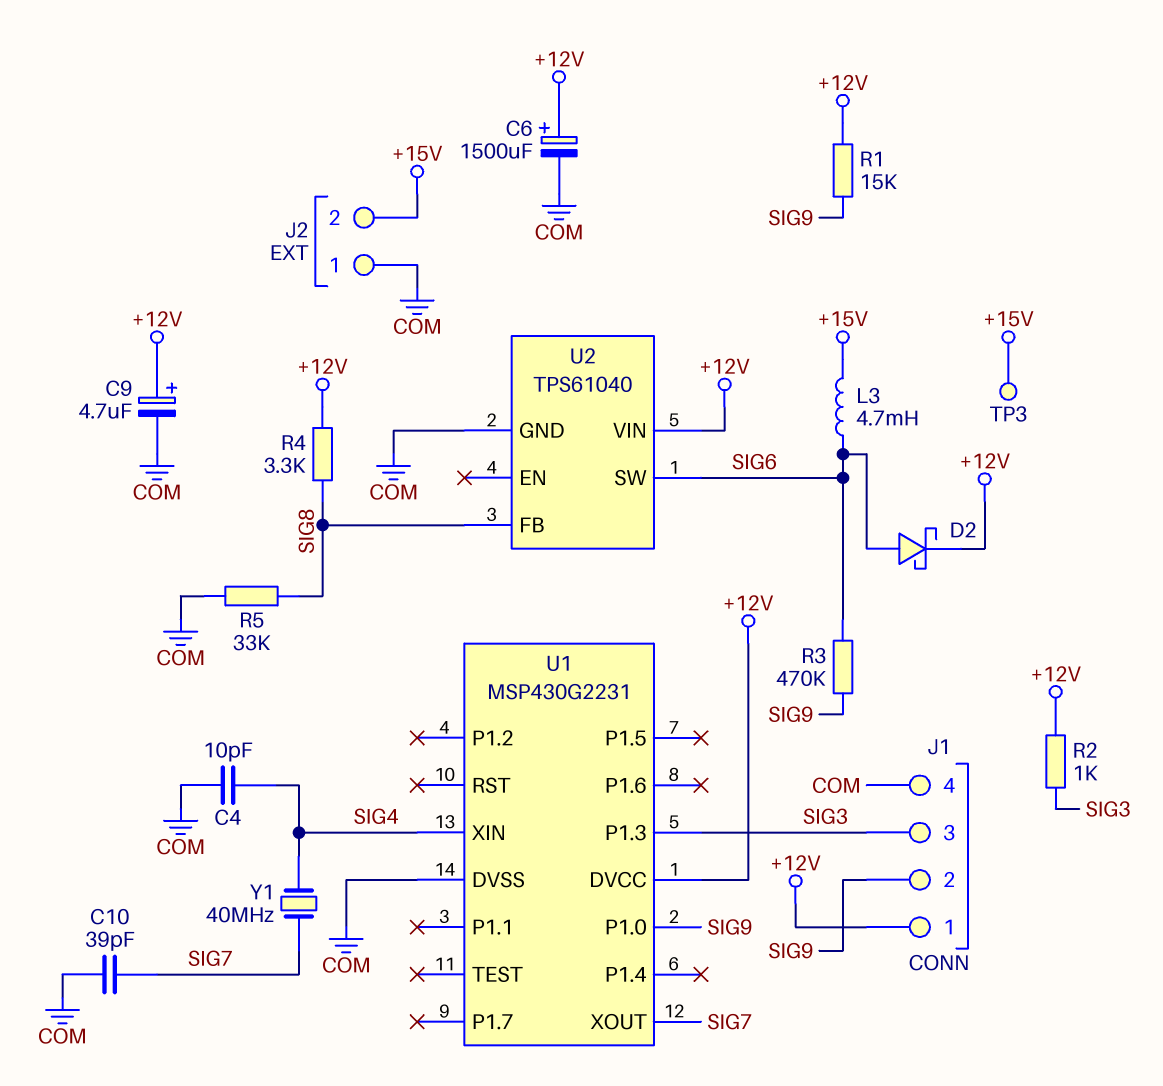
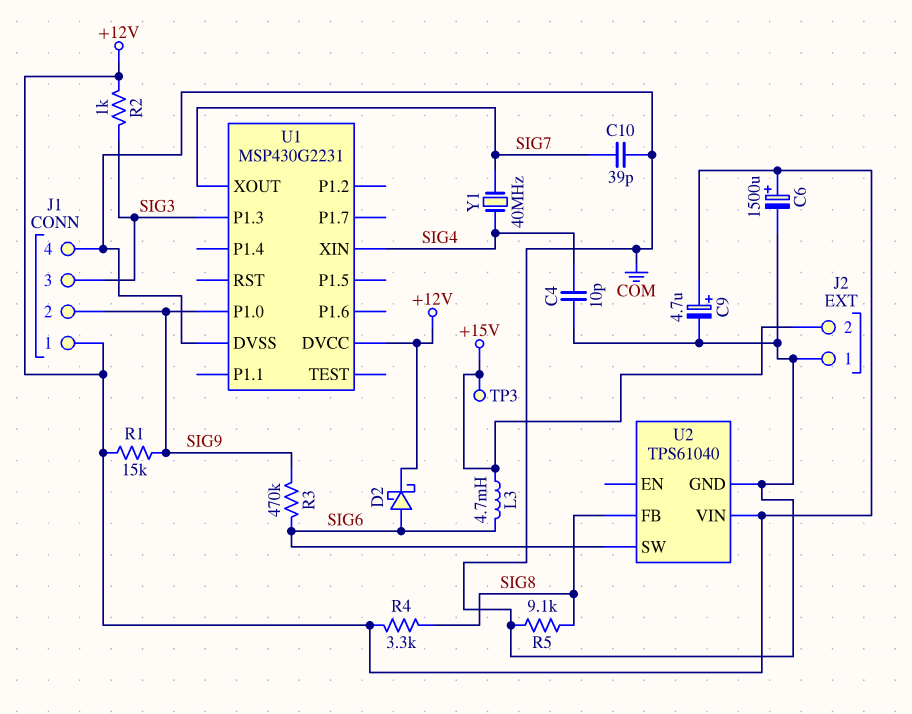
R5: 33k (COM, SIG8) -> 9.1k (COM, SIG8)

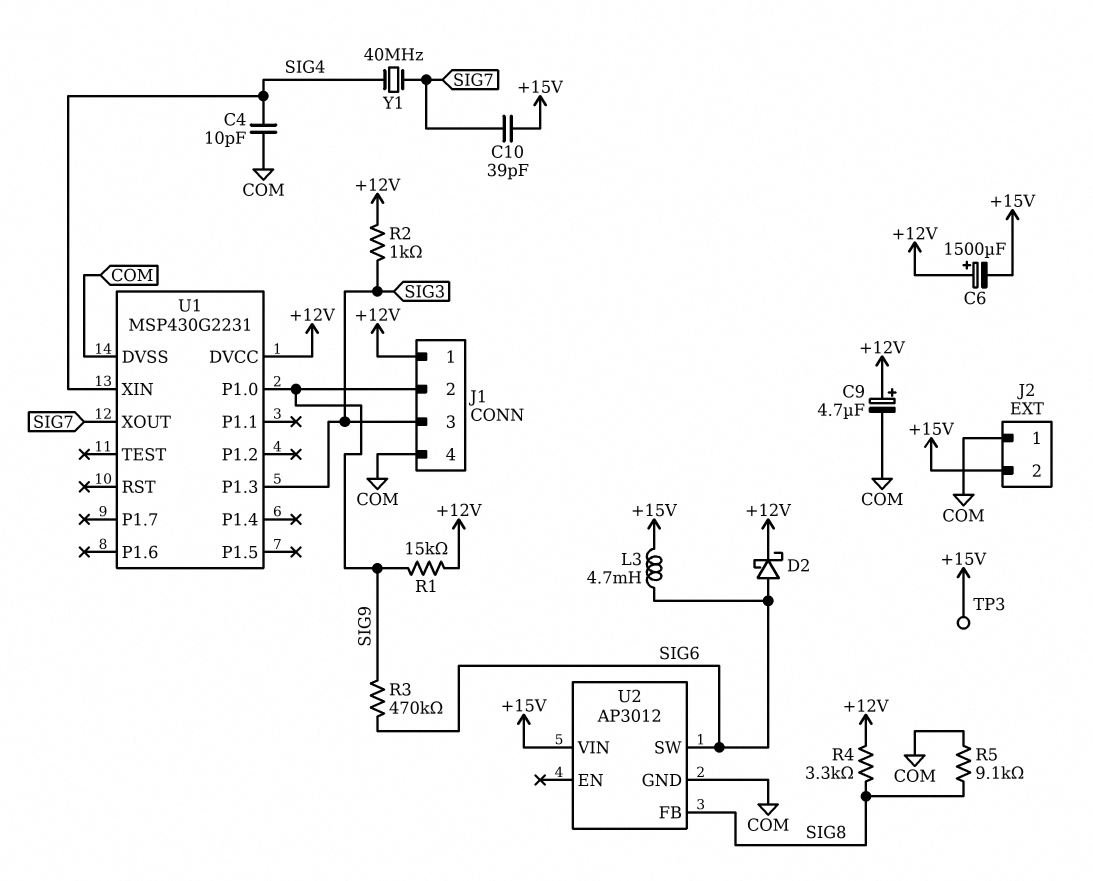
C6: 1500uF (plus +12V, minus COM) -> 1500uF (plus +12V, minus +15V)
C10: 39pF (COM, SIG7) -> 39pF (+15V, SIG7)
U2: TPS61040 -> AP3012
U2 pin VIN: +12V -> +15V

